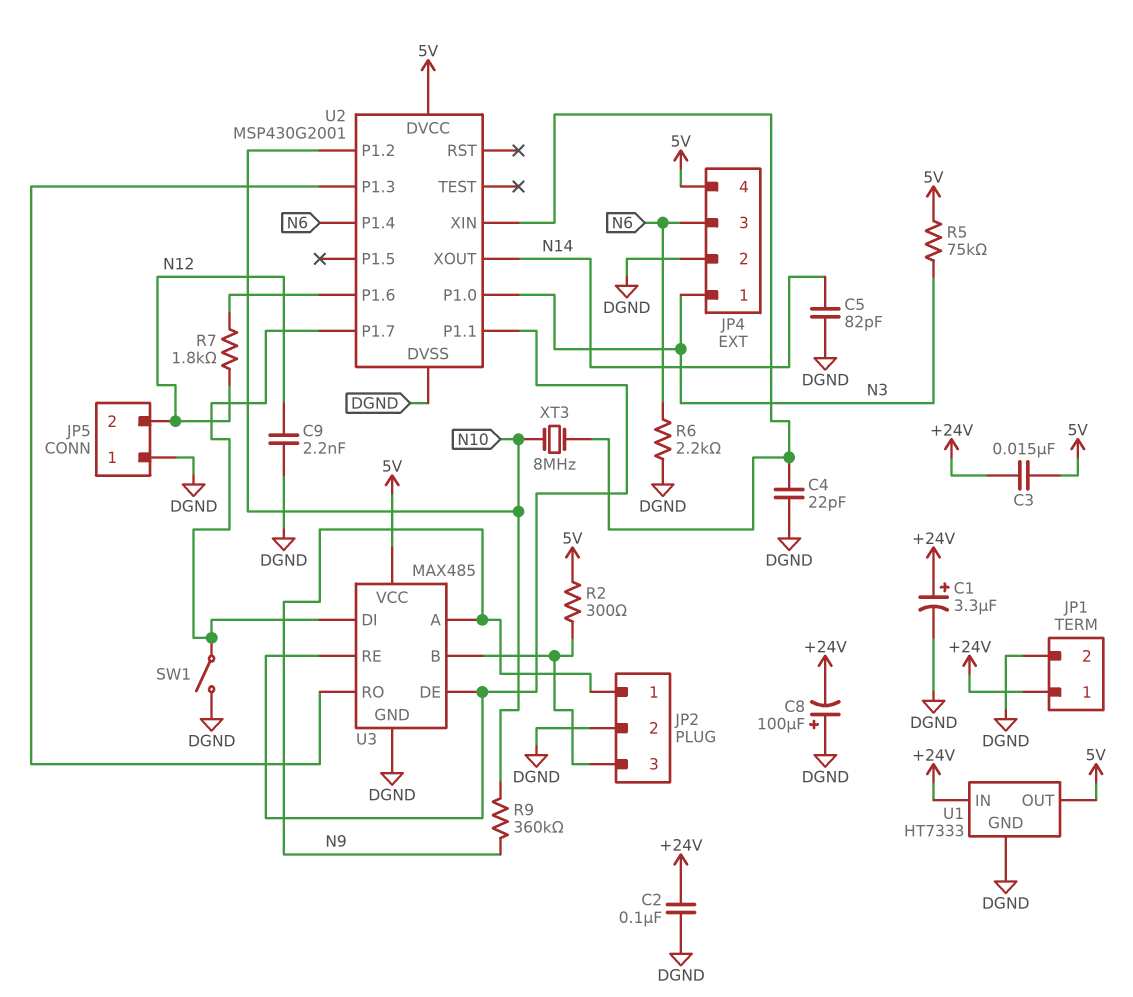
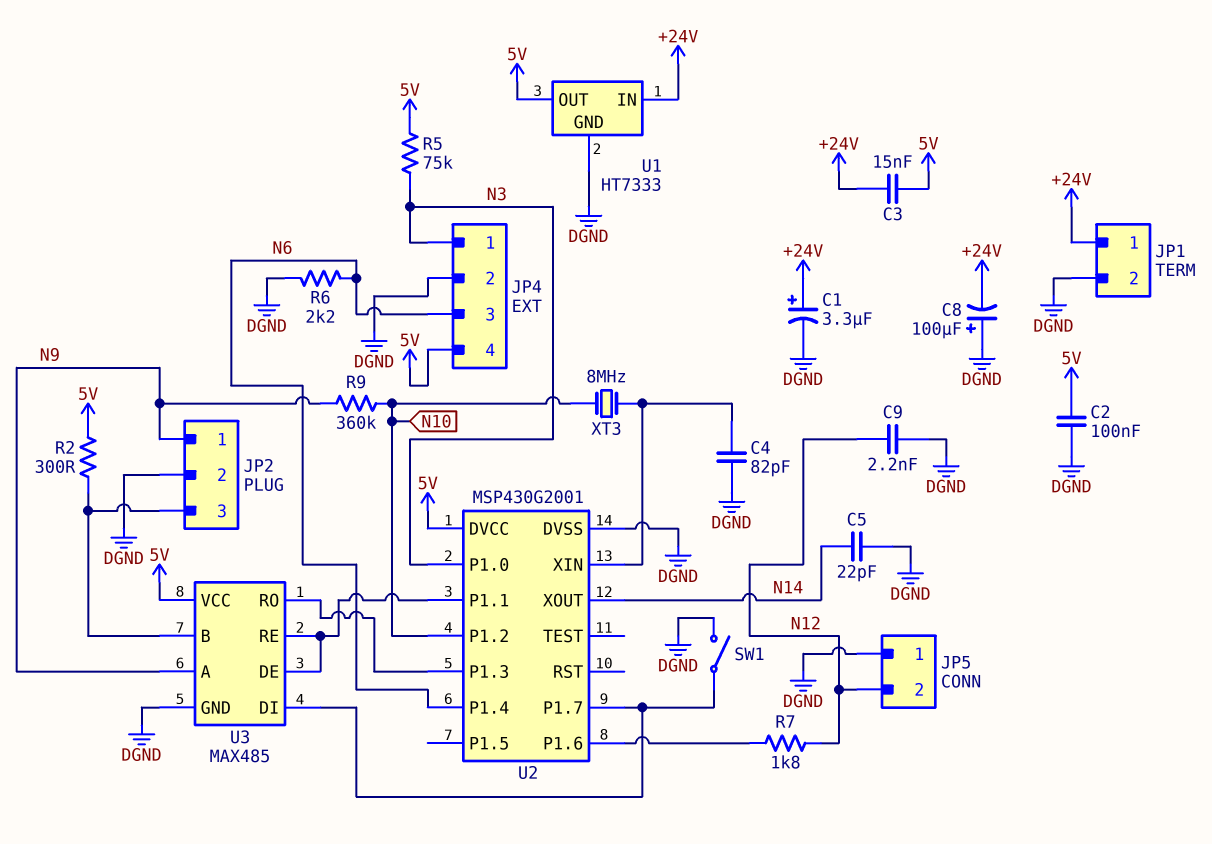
C2: 100nF (+24V, DGND) -> 100nF (5V, DGND)
C4: 22pF (DGND, U2/XIN) -> 82pF (DGND, U2/XIN)
C5: 82pF (DGND, N14) -> 22pF (DGND, N14)

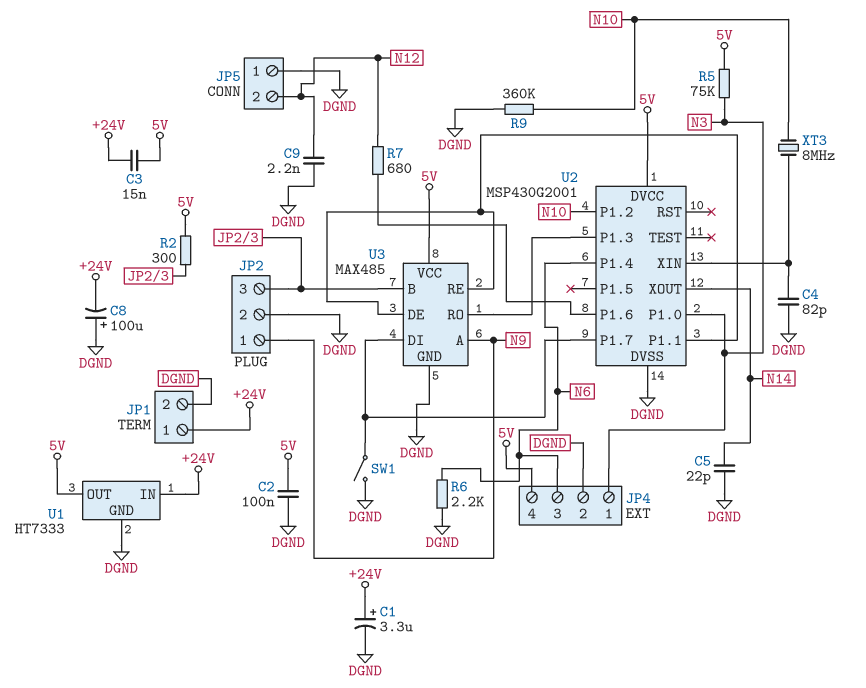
R7: 1.8k (N12, U2/P1.6) -> 680 (N12, U2/P1.6)
R9: 360k (N9, N10) -> 360k (DGND, N10)

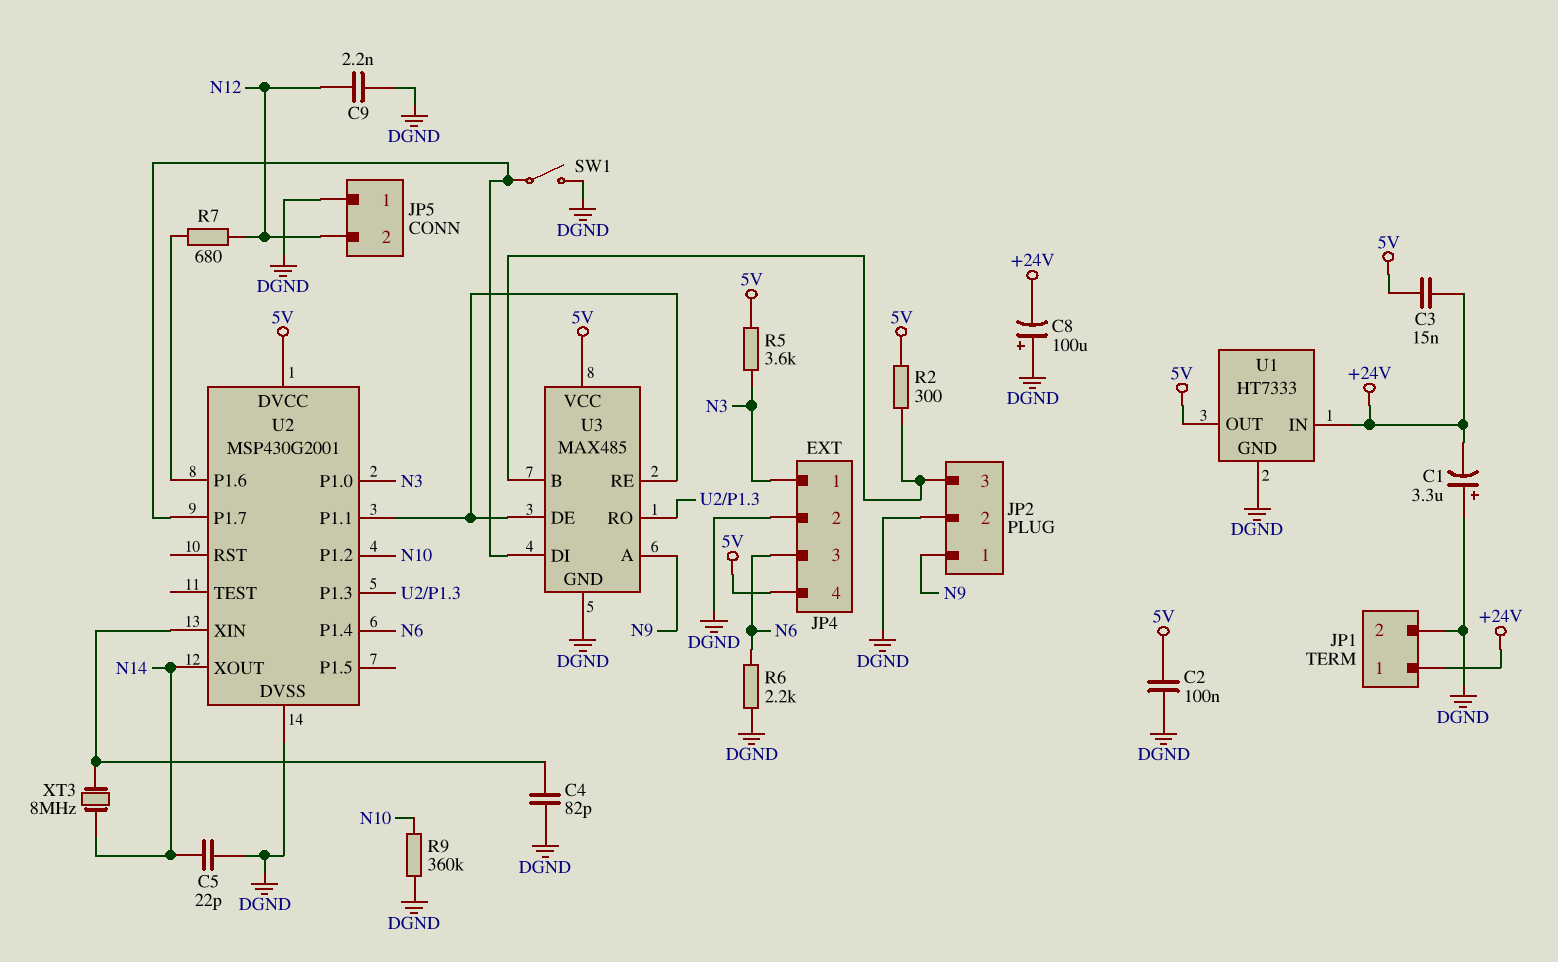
C1: 3.3uF (plus +24V, minus DGND) -> 3.3uF (plus DGND, minus +24V)
R5: 75k (5V, N3) -> 3.6k (5V, N3)
XT3: 8MHz (N10, U2/XIN) -> 8MHz (N14, U2/XIN)

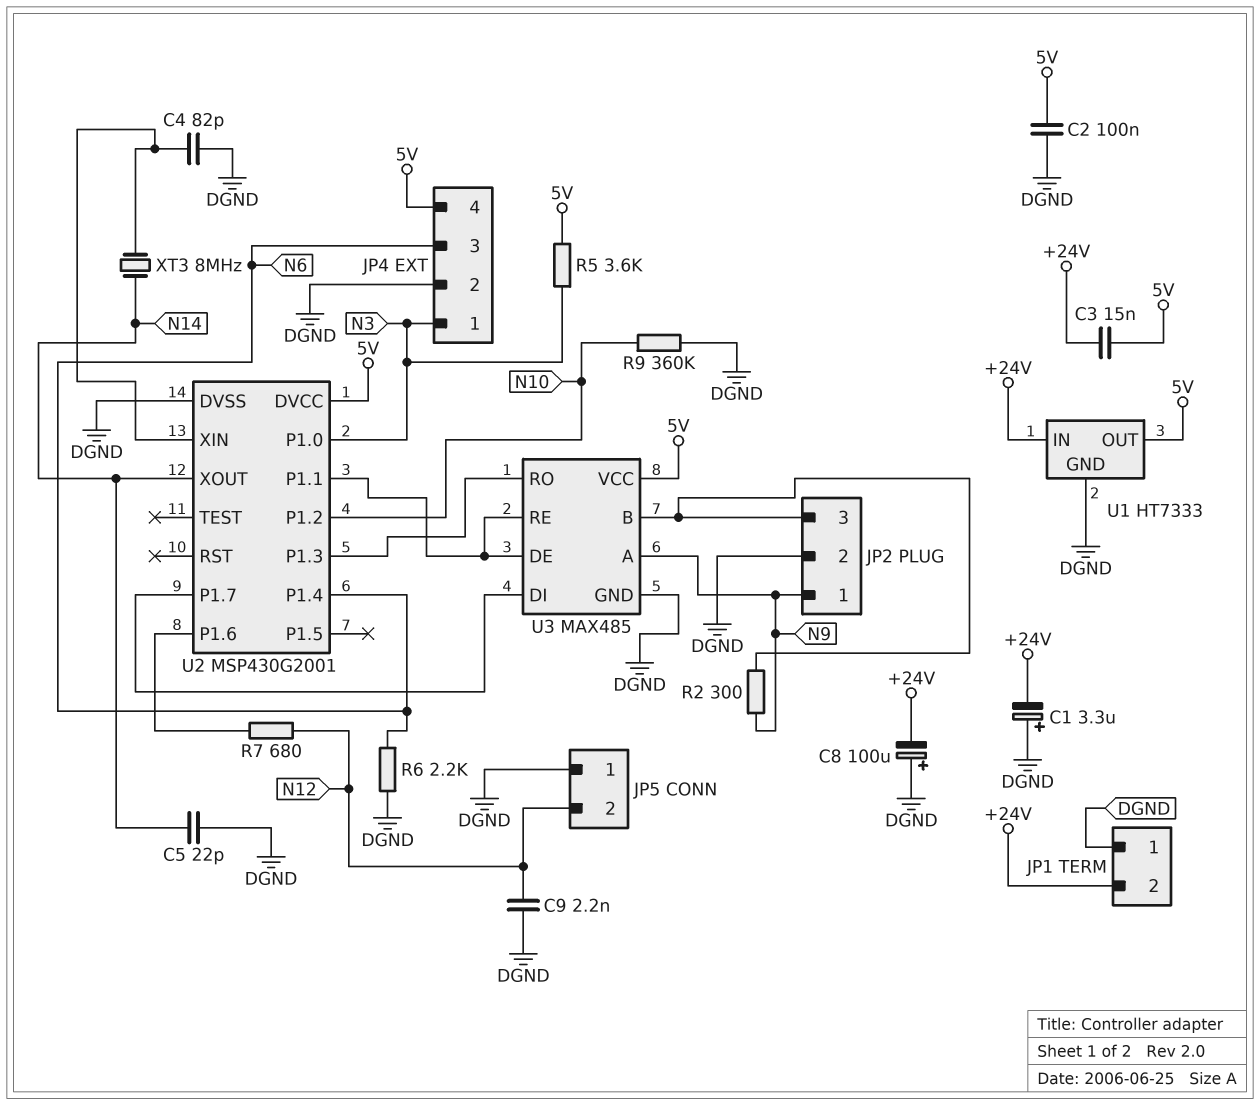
JP1 pin 1: +24V -> DGND
JP1 pin 2: DGND -> +24V
R2: 300 (5V, JP2/3) -> 300 (JP2/3, N9)
SW1: switch (DGND, U2/P1.7) -> none

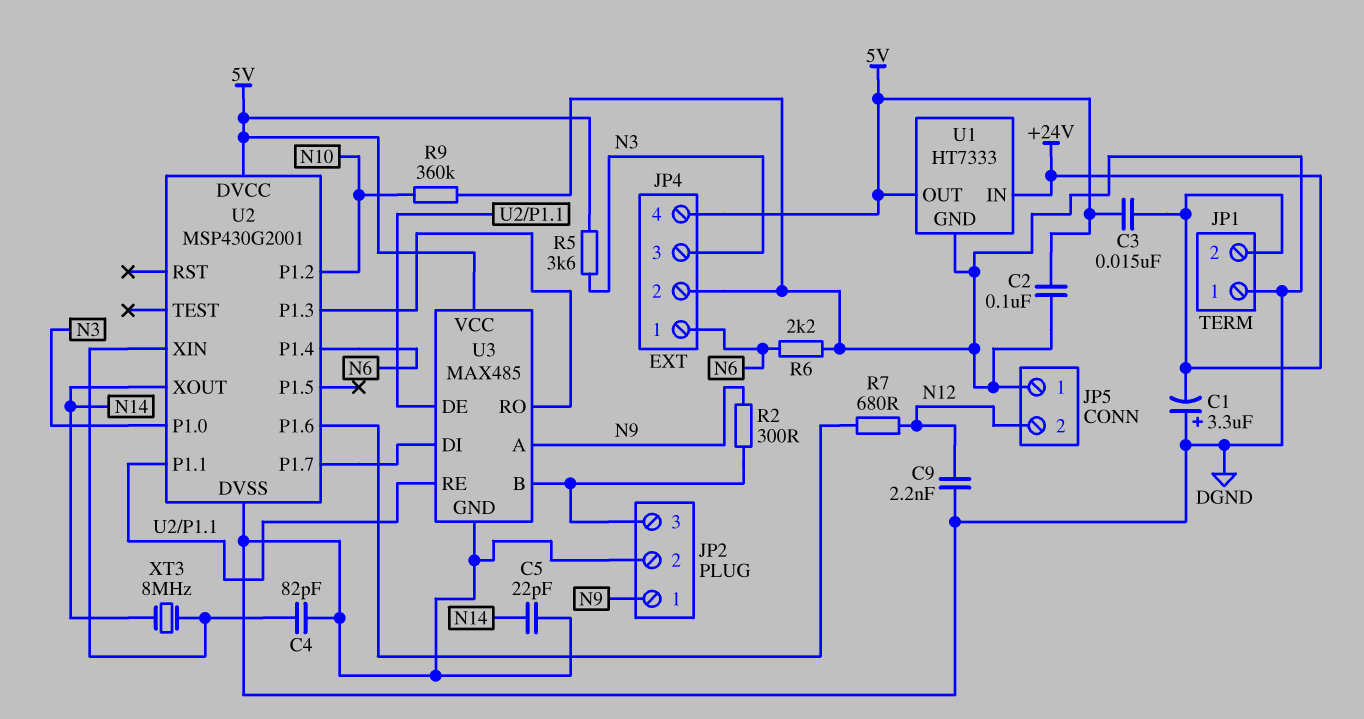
C8: 100uF (plus DGND, minus +24V) -> none
JP4 pin 1: N3 -> N6
JP4 pin 3: N6 -> N3

